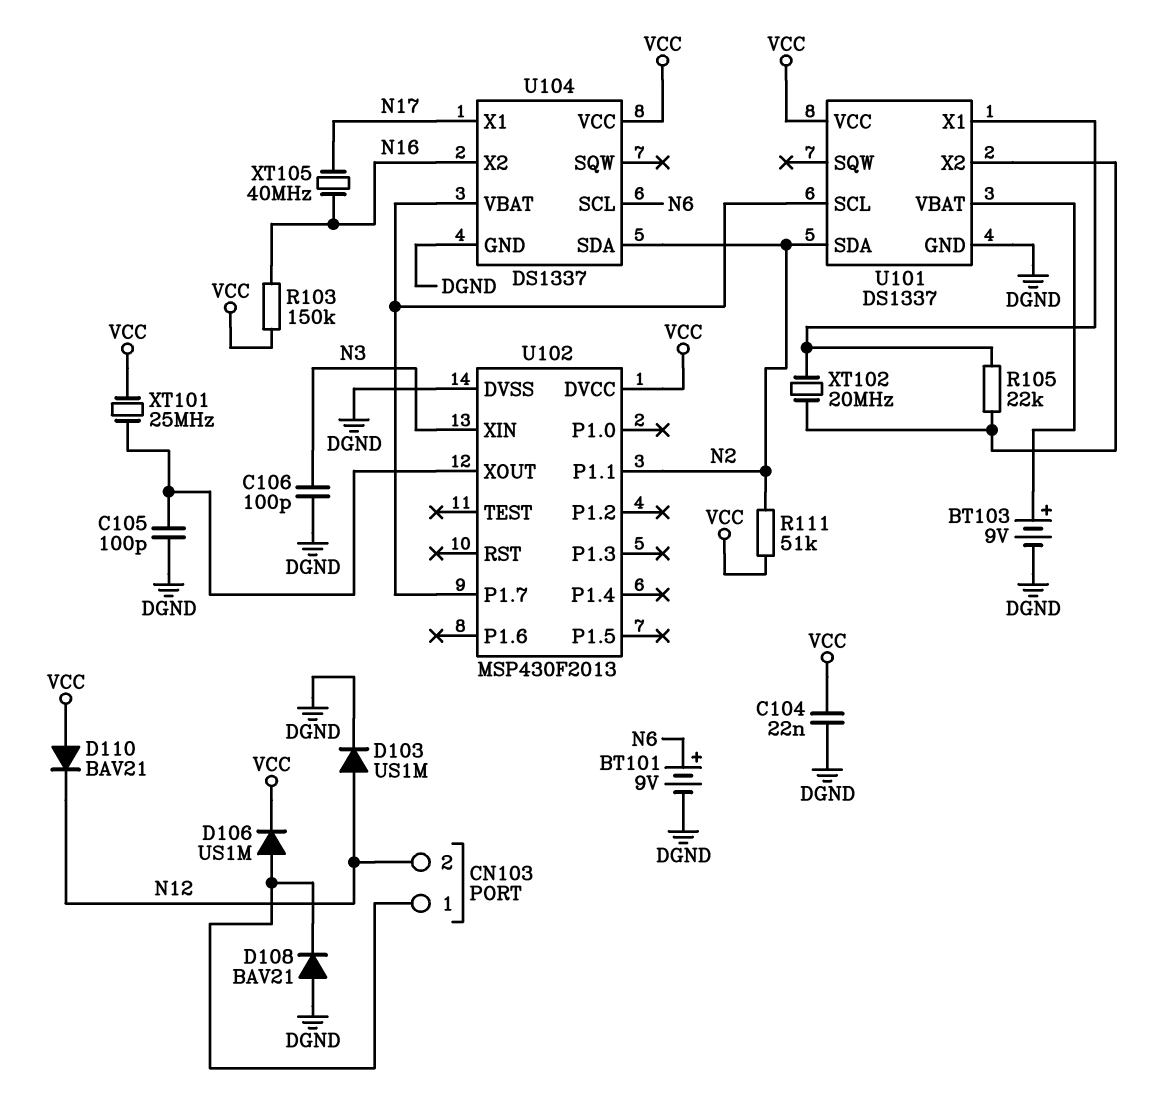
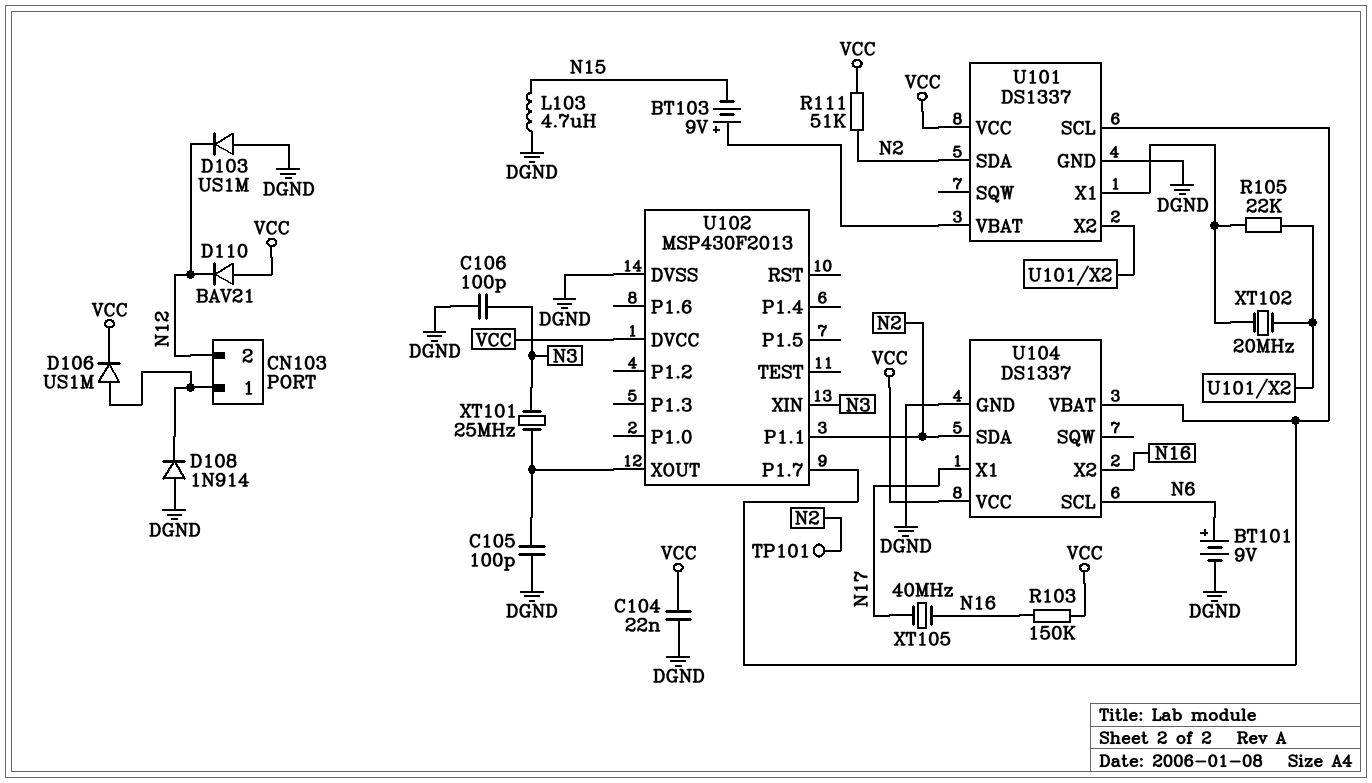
BT103: 9V (plus U101/VBAT, minus DGND) -> 9V (plus U101/VBAT, minus N15)
D103: diode US1M (A N12, K DGND) -> diode US1M (A DGND, K N12)
D108: diode BAV21 (A DGND, K CN103/1) -> diode 1N914 (A DGND, K CN103/1)
L103: none -> 4.7uH (DGND, N15)
TP101: none -> test point (N2)
XT101: 25MHz (U102/XOUT, VCC) -> 25MHz (N3, U102/XOUT)

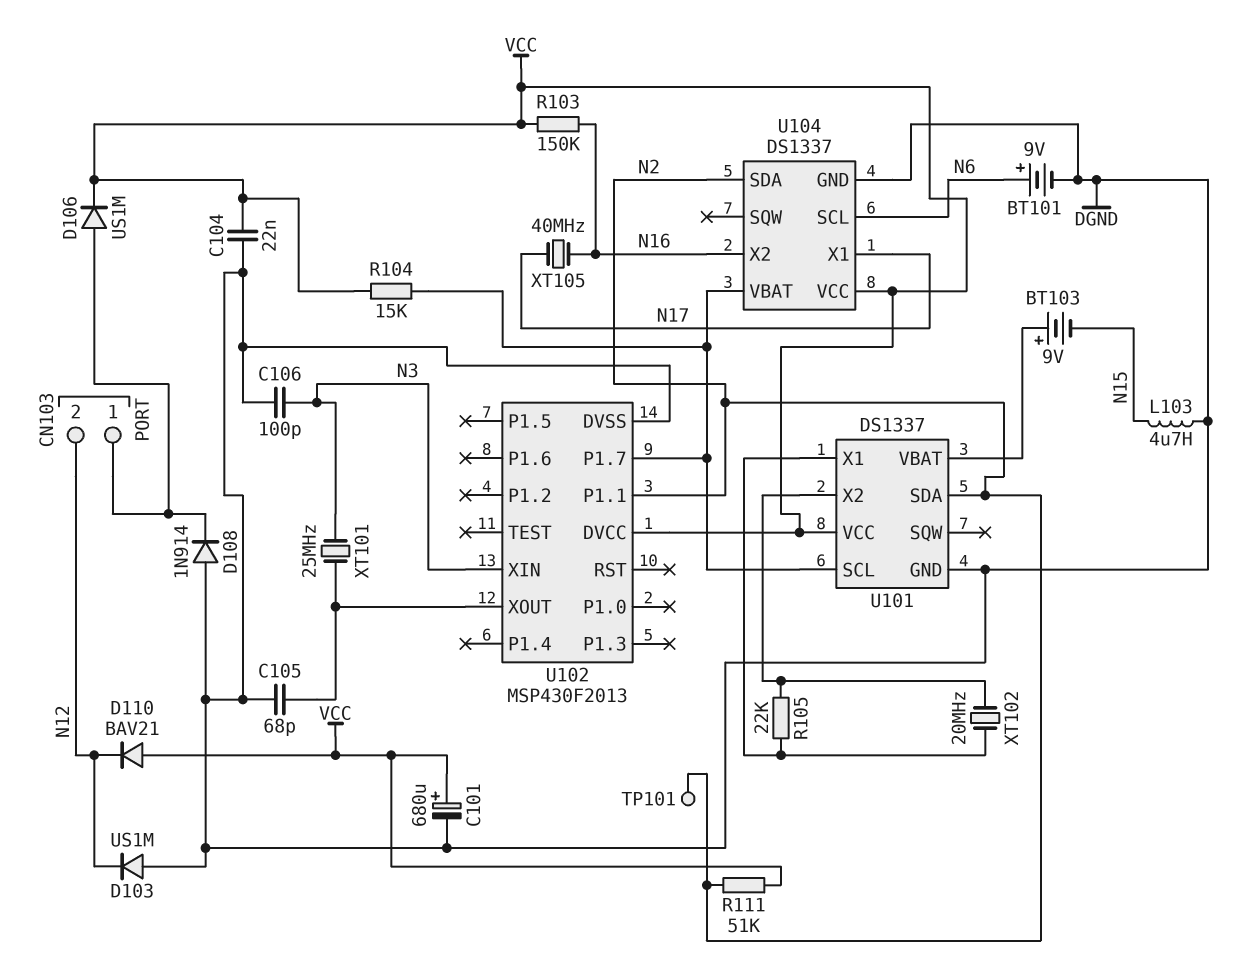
C101: none -> 680uF (plus VCC, minus DGND)
C105: 100pF (DGND, U102/XOUT) -> 68pF (DGND, U102/XOUT)
R104: none -> 15k (U101/SCL, VCC)

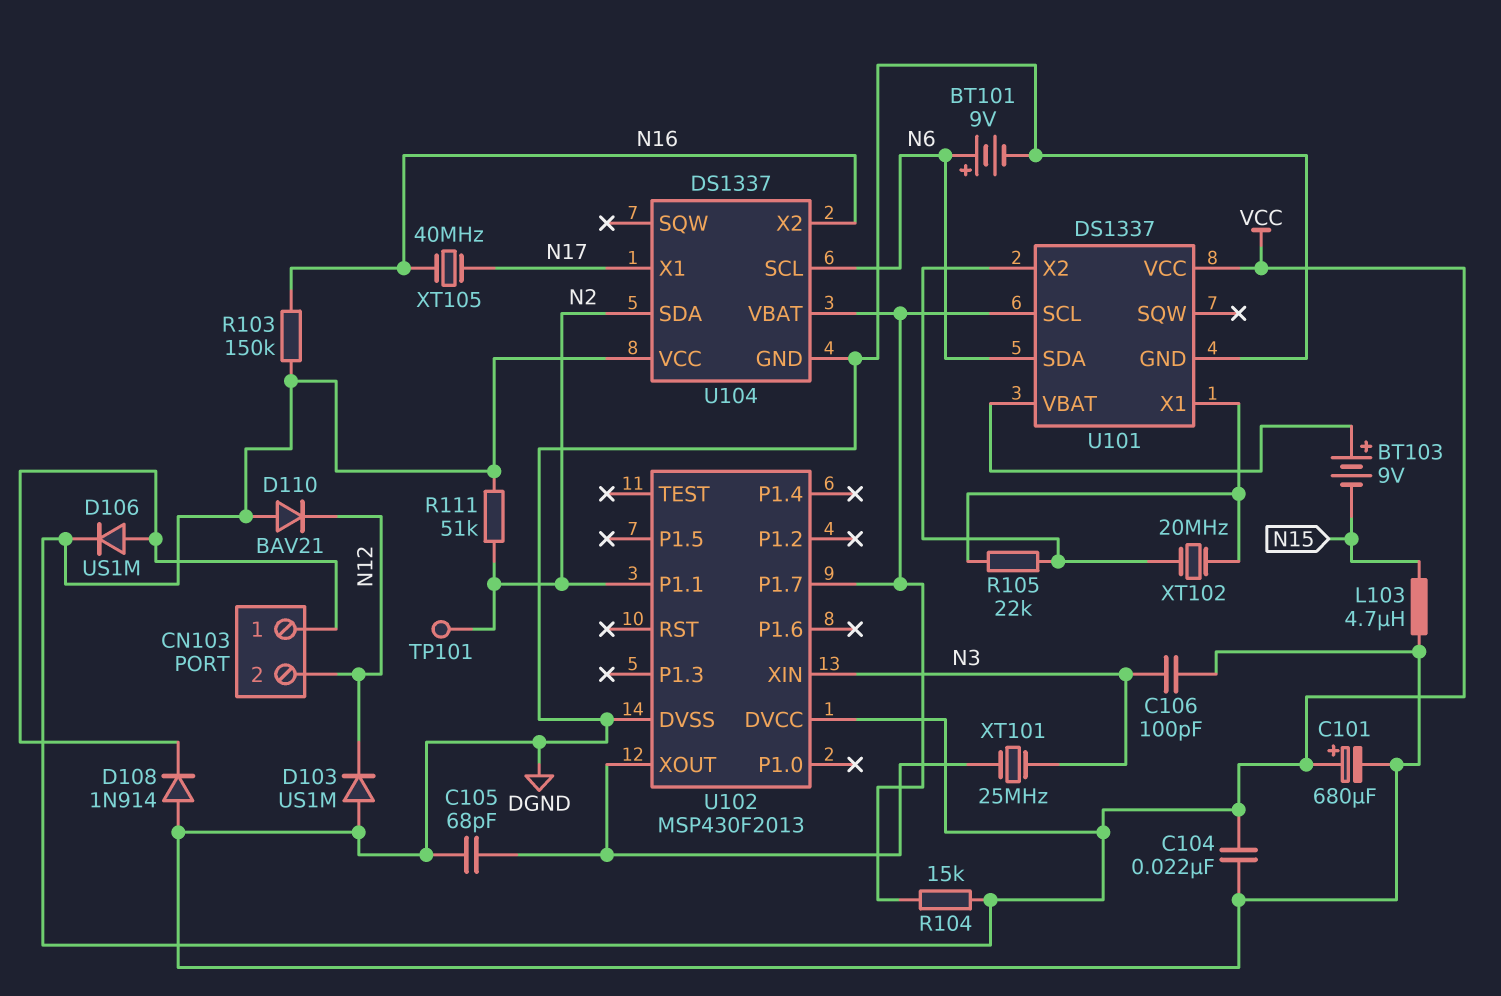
U101 pin SDA: N2 -> N6

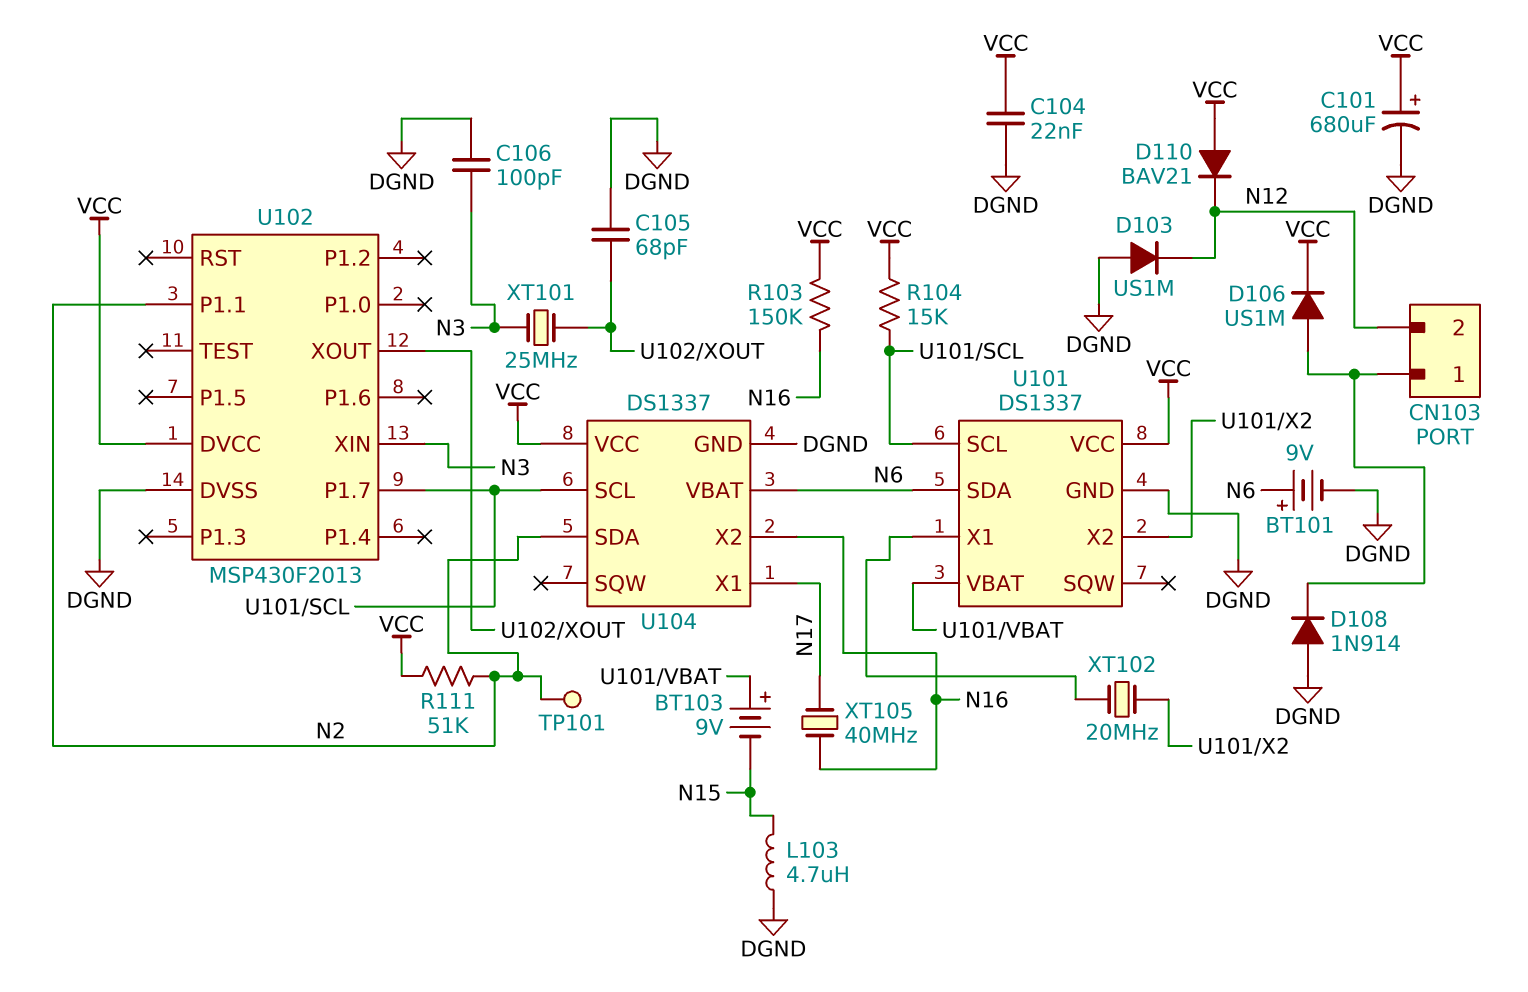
R105: 22k (U101/X1, U101/X2) -> none
U104 pin SCL: N6 -> U101/SCL
U104 pin VBAT: U101/SCL -> N6

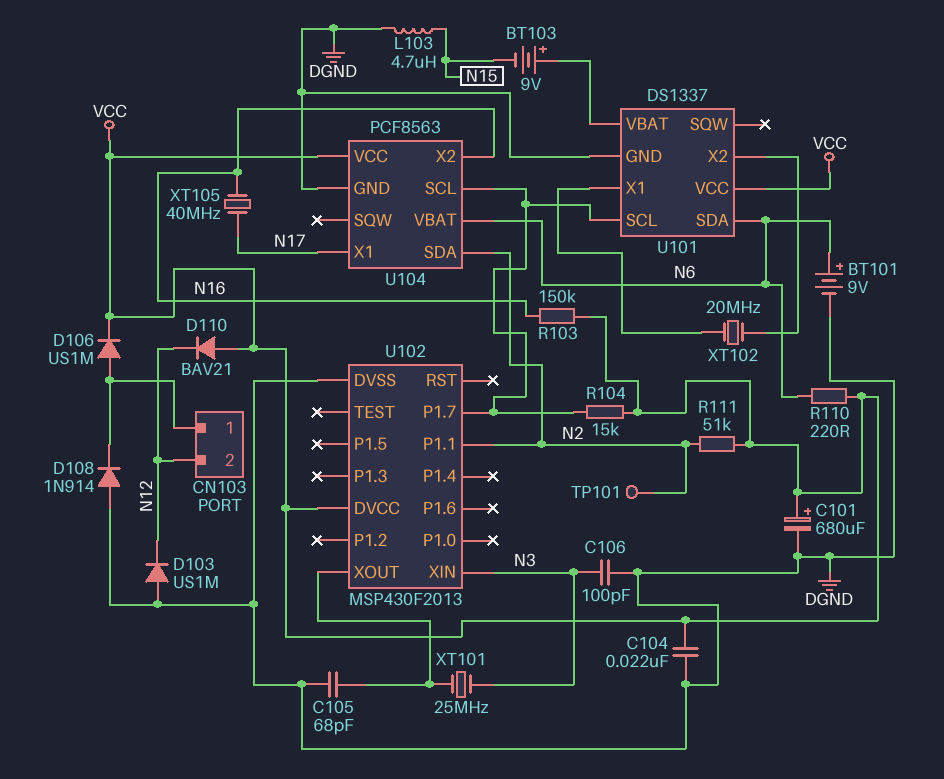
R110: none -> 220 (N6, VCC)
U104: DS1337 -> PCF8563

